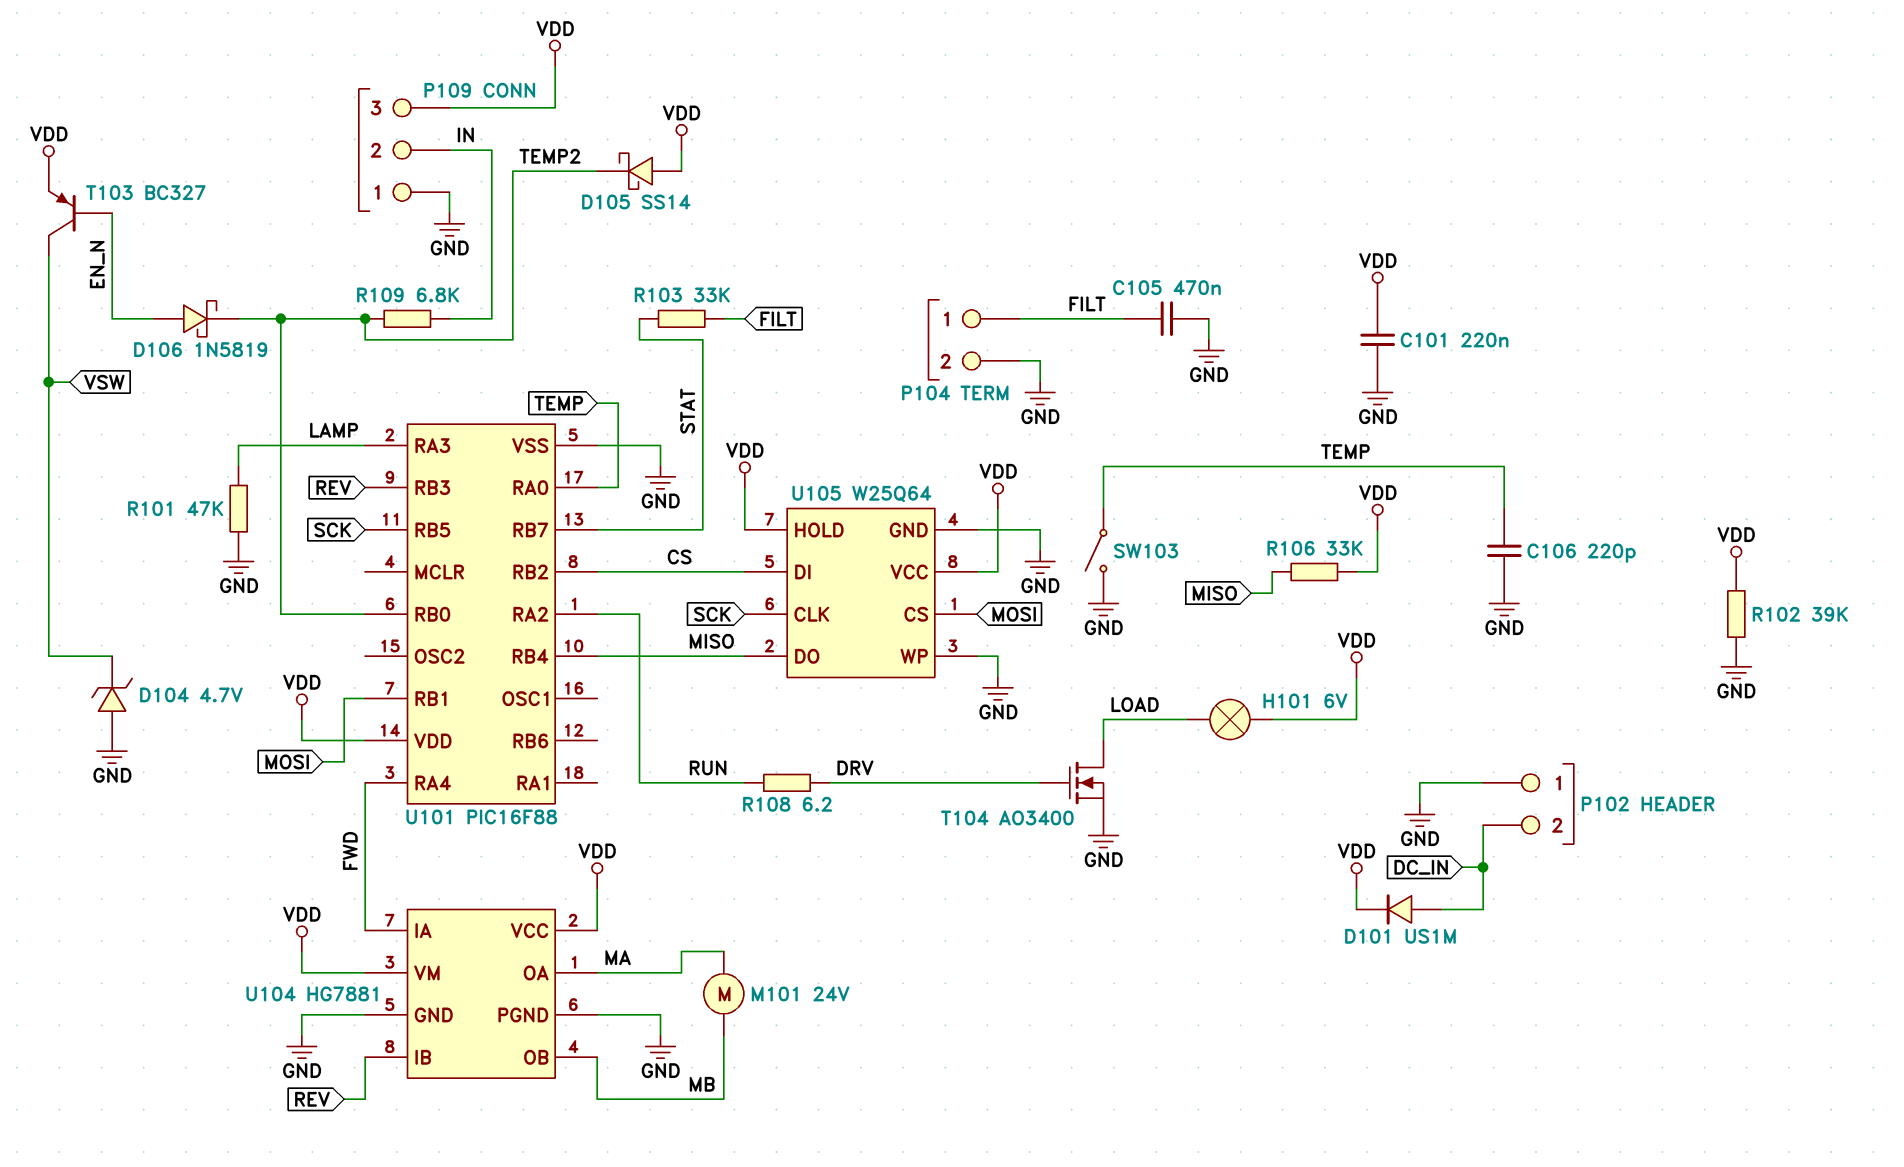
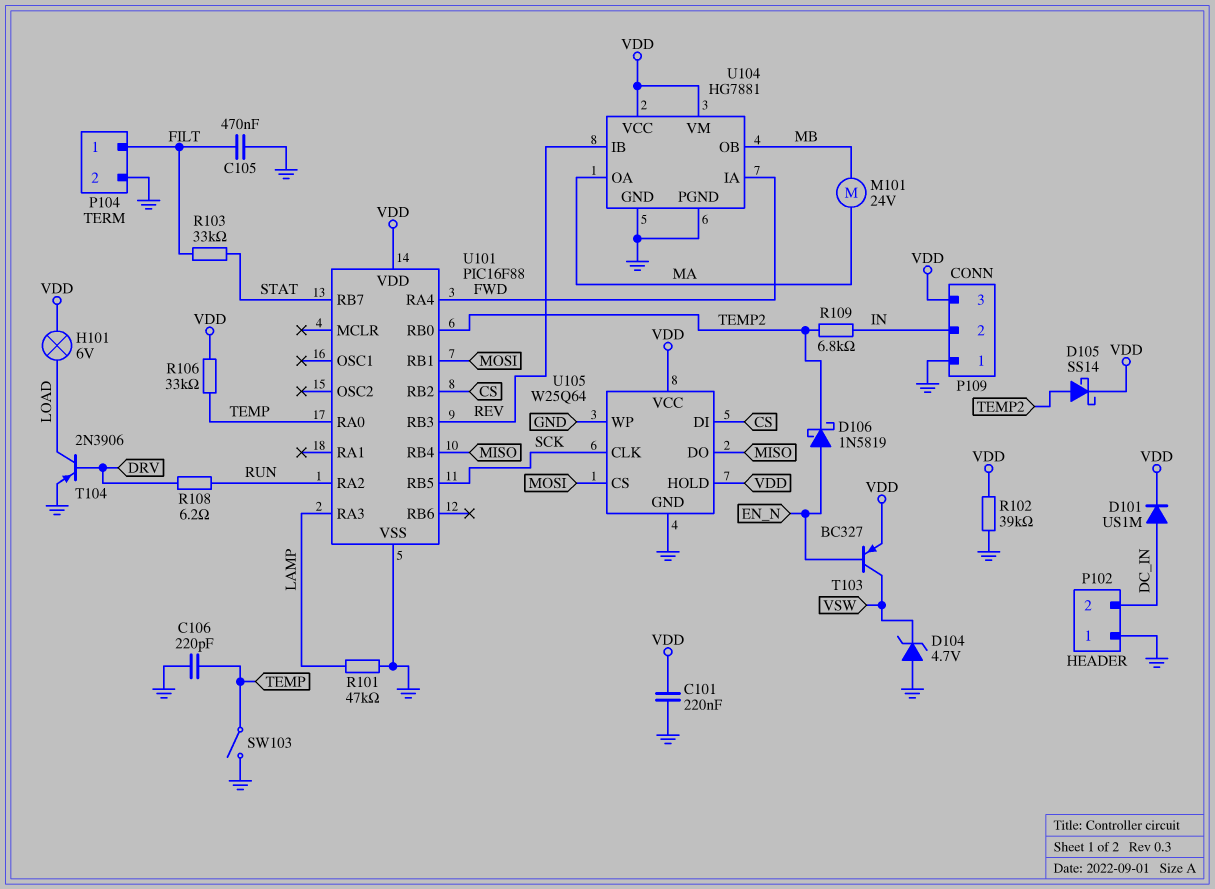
D105: schottky SS14 (A VDD, K TEMP2) -> schottky SS14 (A TEMP2, K VDD)
R106: 33k (MISO, VDD) -> 33k (TEMP, VDD)
T104: NMOS AO3400 (G DRV, D LOAD, S GND) -> PNP 2N3906 (B DRV, C LOAD, E GND)

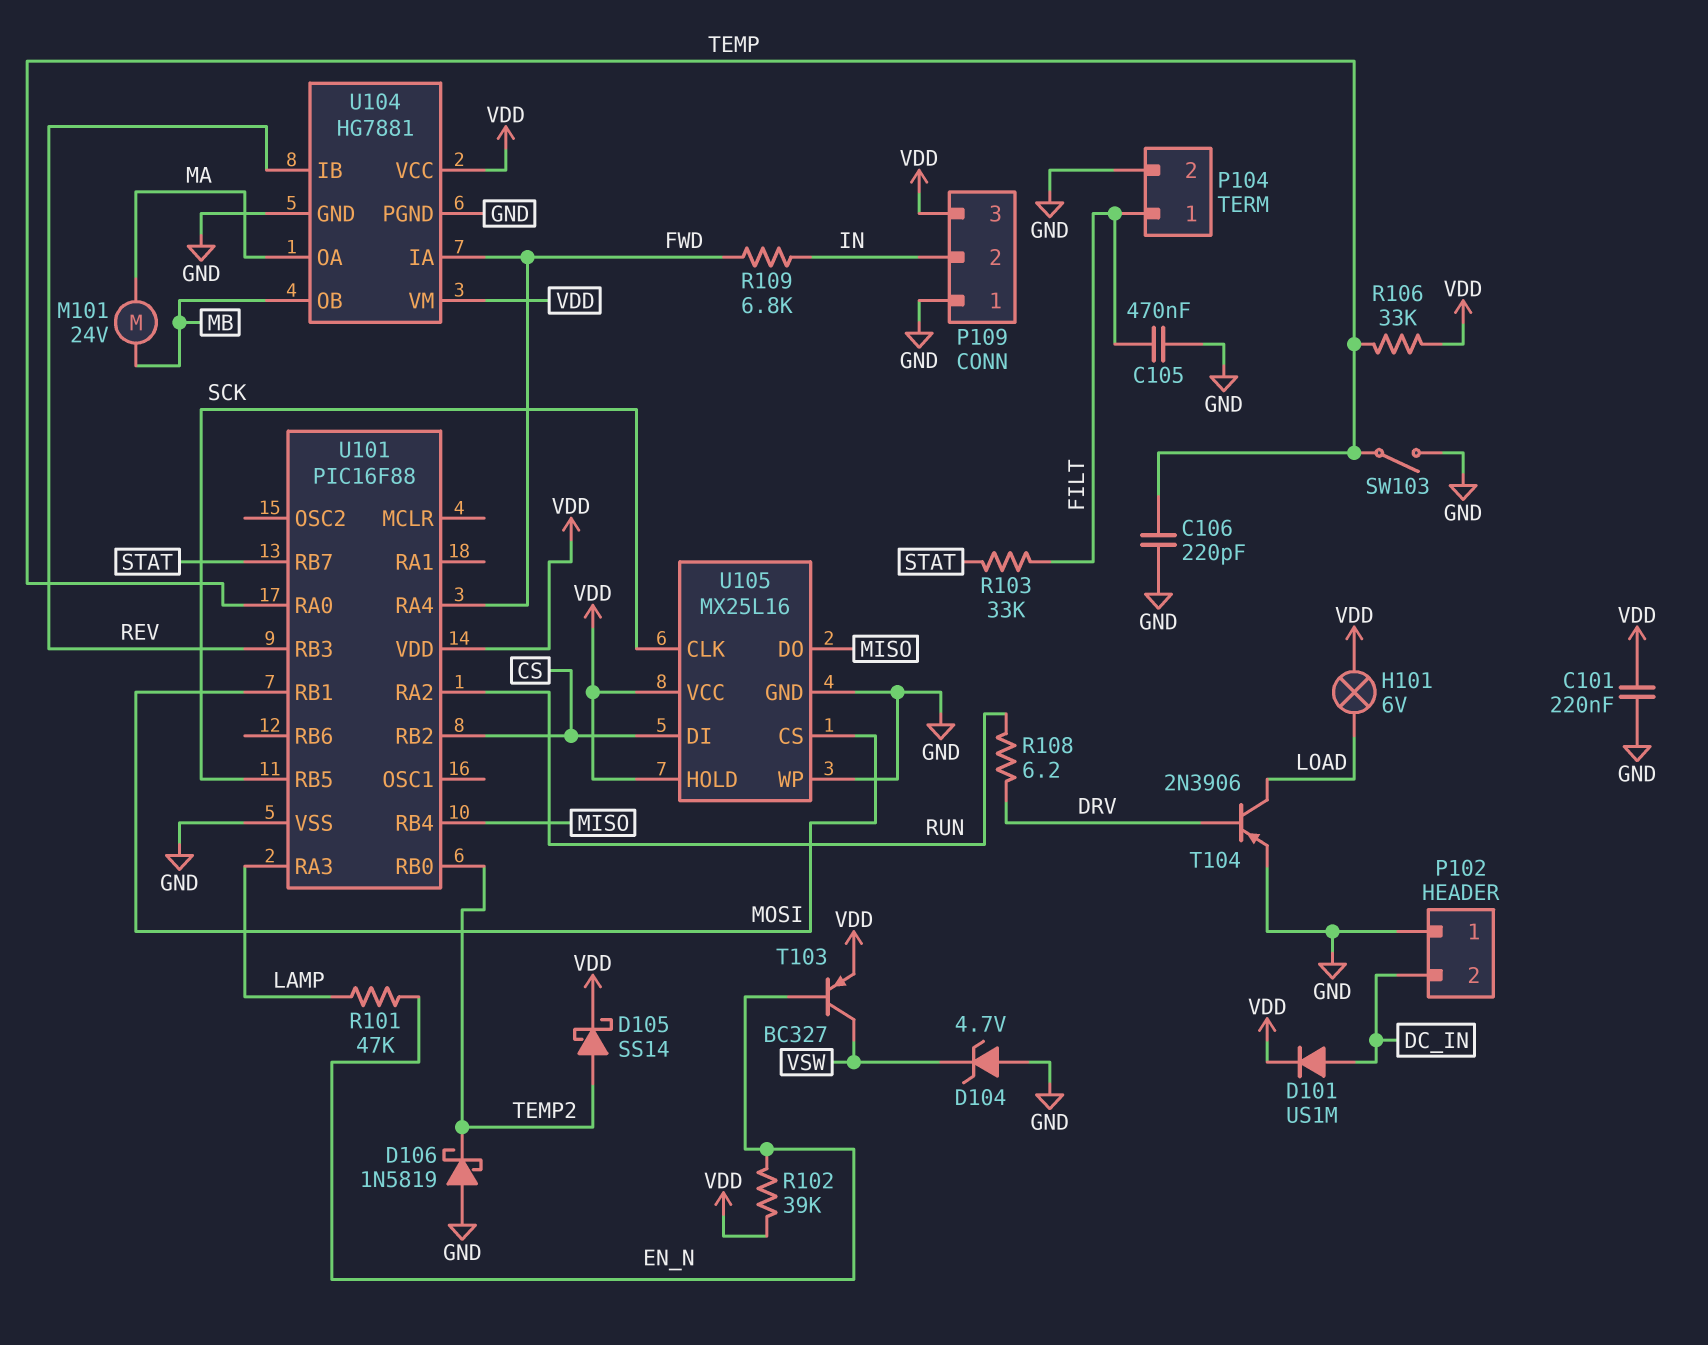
D106: schottky 1N5819 (A EN_N, K TEMP2) -> schottky 1N5819 (A GND, K TEMP2)
R101: 47k (GND, LAMP) -> 47k (EN_N, LAMP)
R102: 39k (GND, VDD) -> 39k (EN_N, VDD)
R109: 6.8k (IN, TEMP2) -> 6.8k (FWD, IN)
U105: W25Q64 -> MX25L16

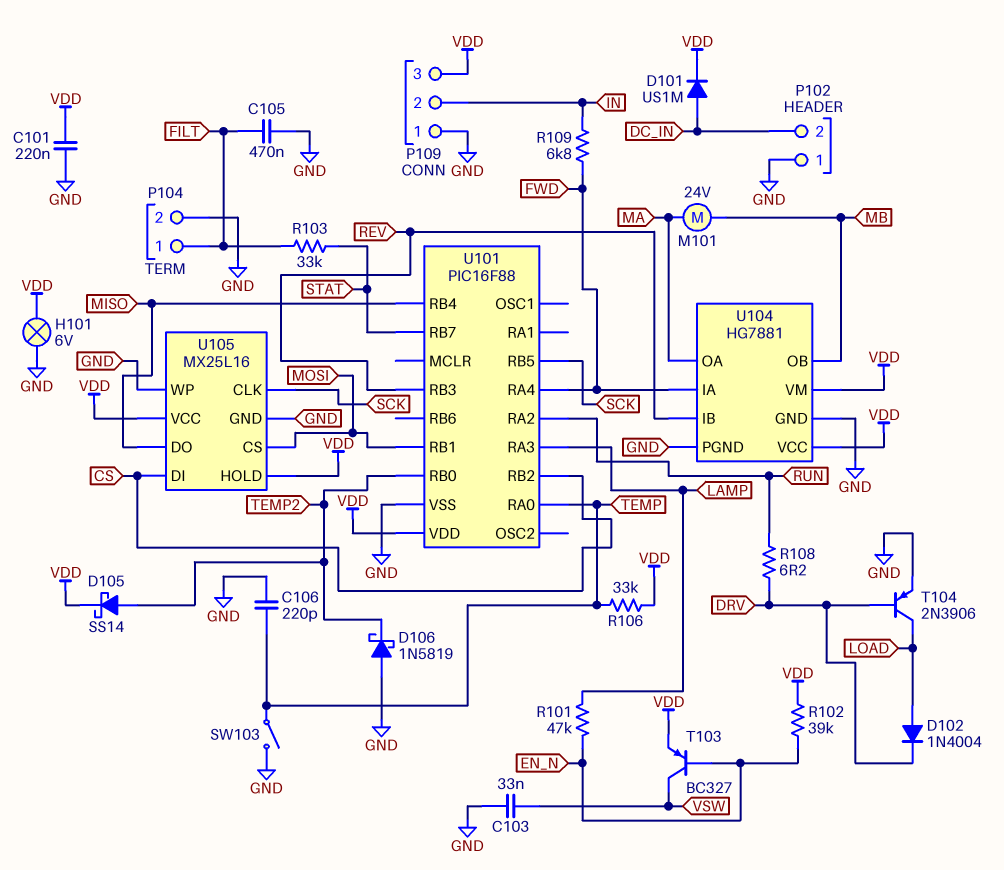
C103: none -> 33nF (GND, VSW)
D102: none -> diode 1N4004 (A LOAD, K DRV)
D104: zener 4.7V (A GND, K VSW) -> none
H101: lamp 6V (LOAD, VDD) -> lamp 6V (GND, VDD)

